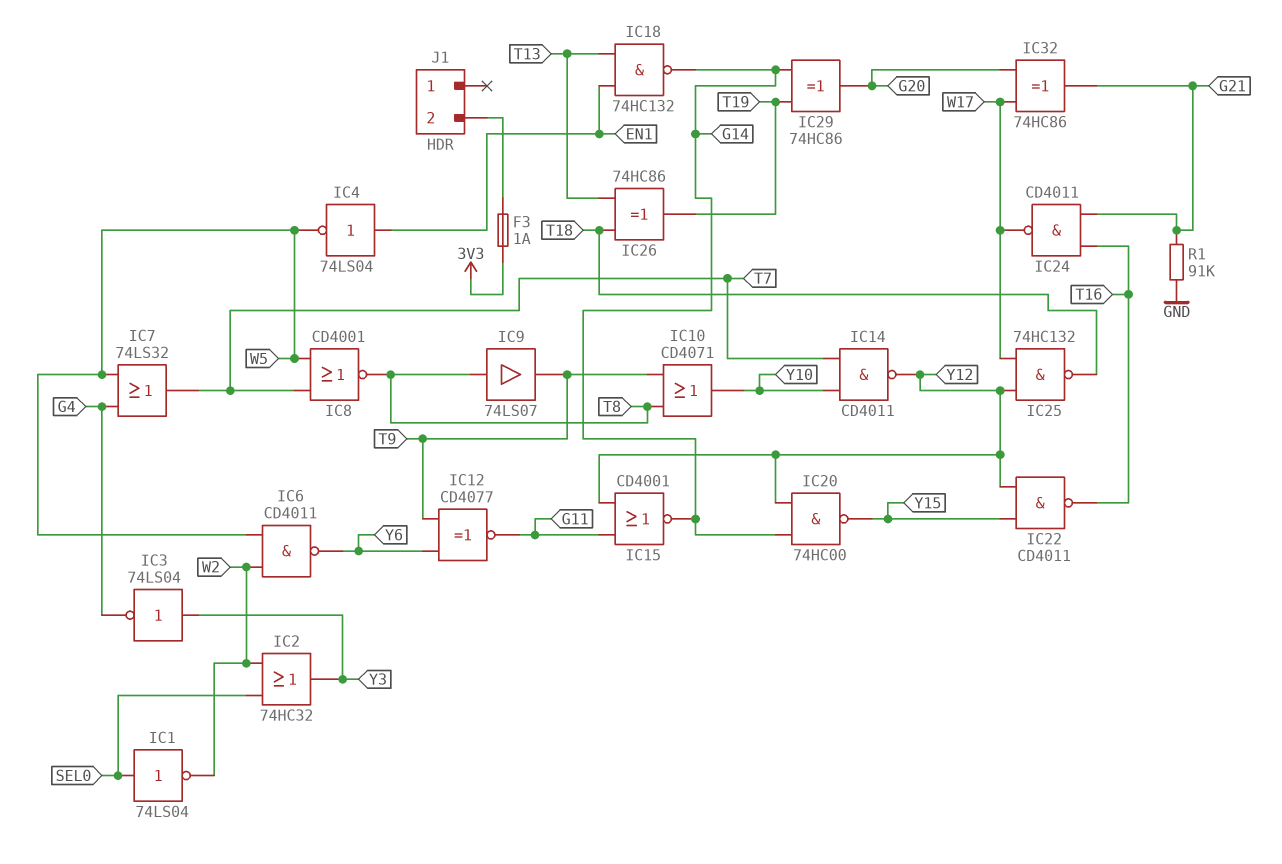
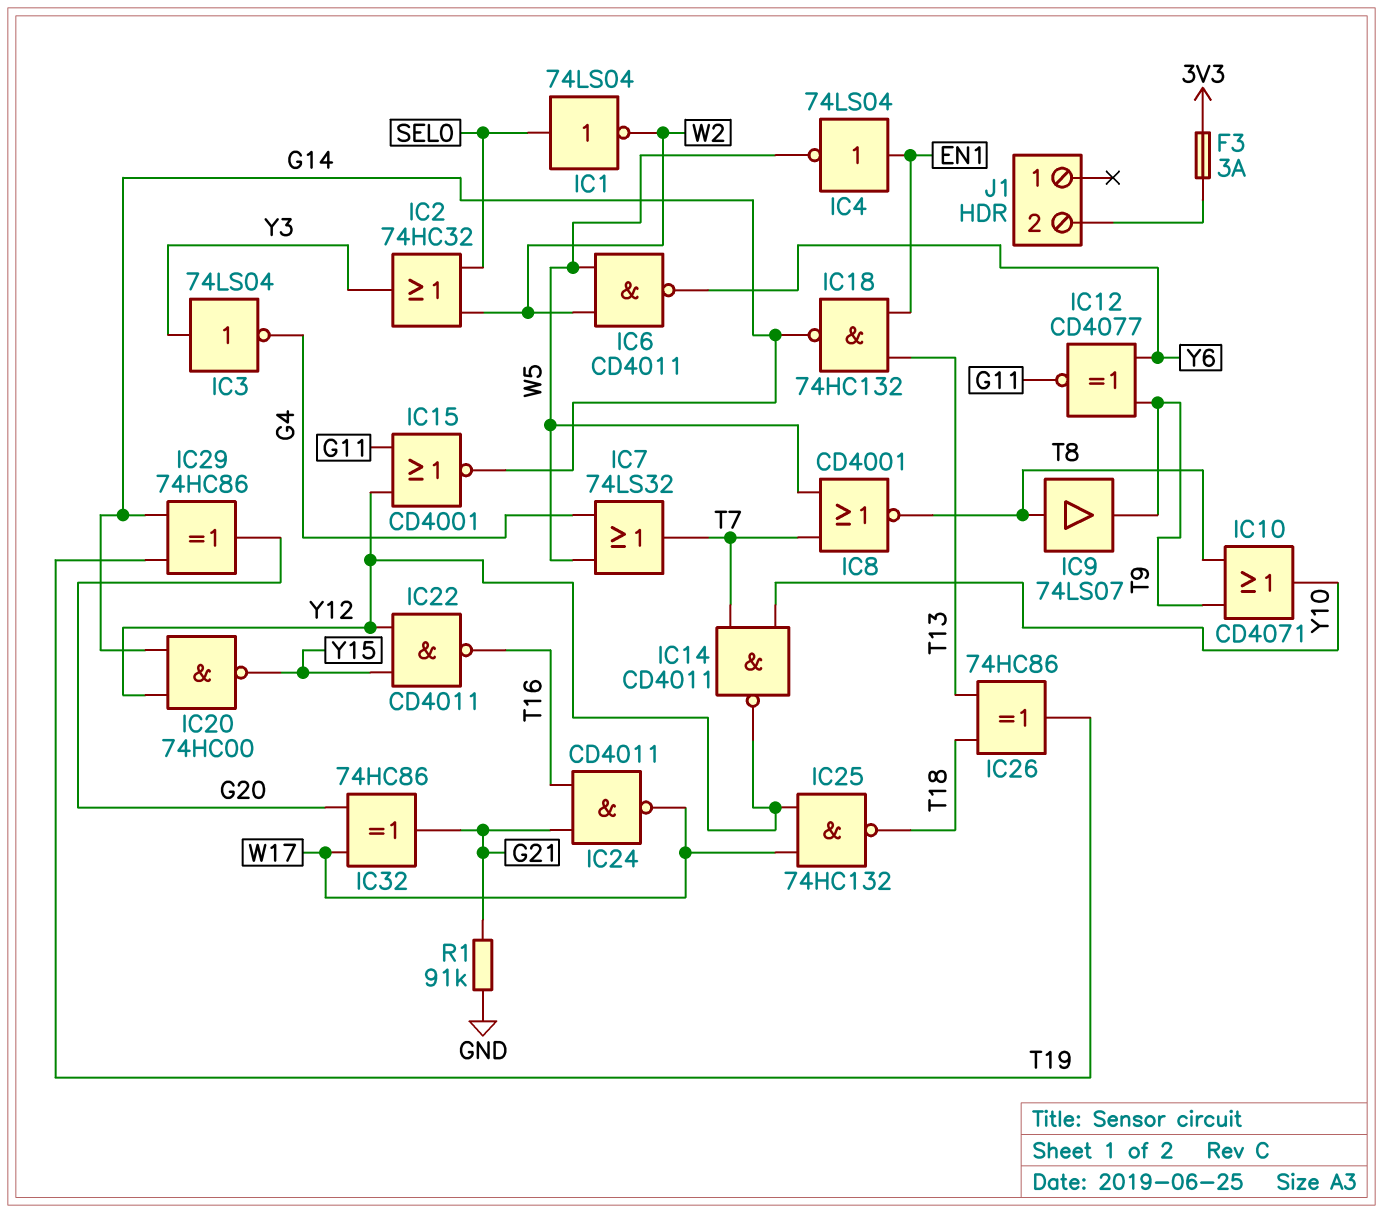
F3: 1A (3V3, J1/2) -> 3A (3V3, J1/2)

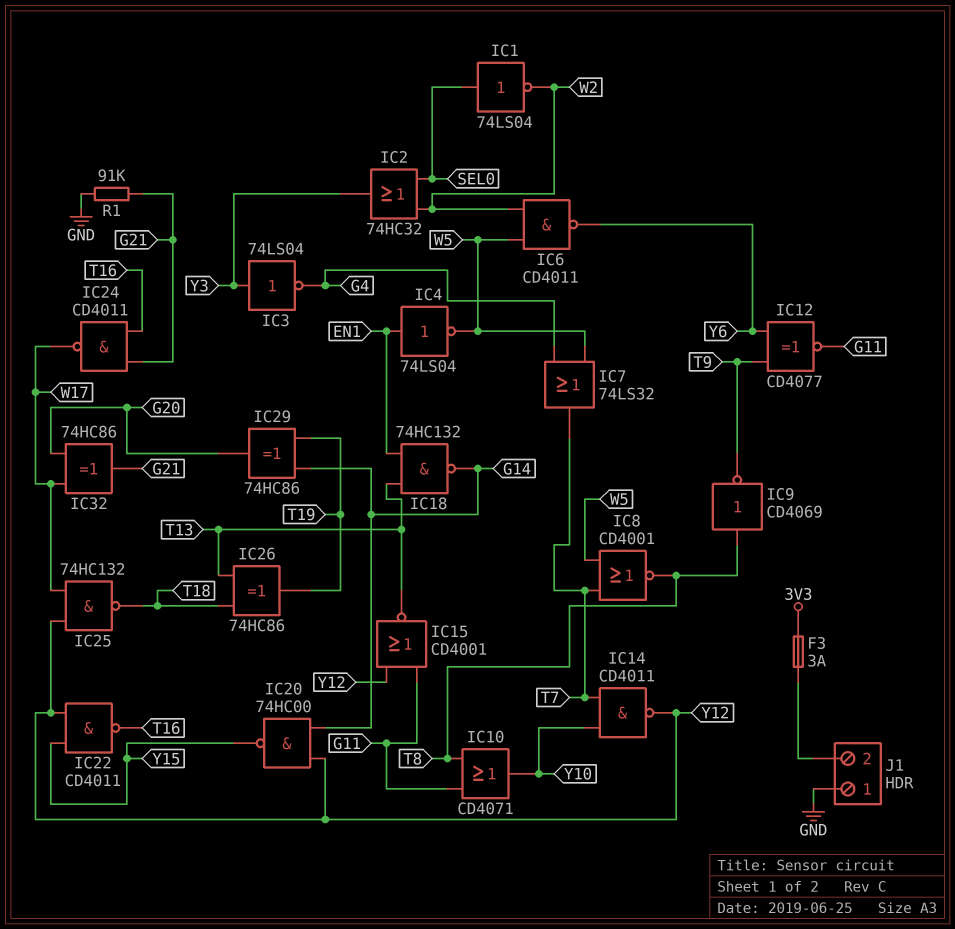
IC9: buffer 74LS07 (in T8, out T9) -> NOT CD4069 (in T8, out T9)
IC10: OR CD4071 (in T8, in T9, out Y10) -> OR CD4071 (in G11, in T8, out Y10)
IC15: NOR CD4001 (in G11, in Y12, out G14) -> NOR CD4001 (in G11, in Y12, out T13)
J1 pin 1: none -> GND

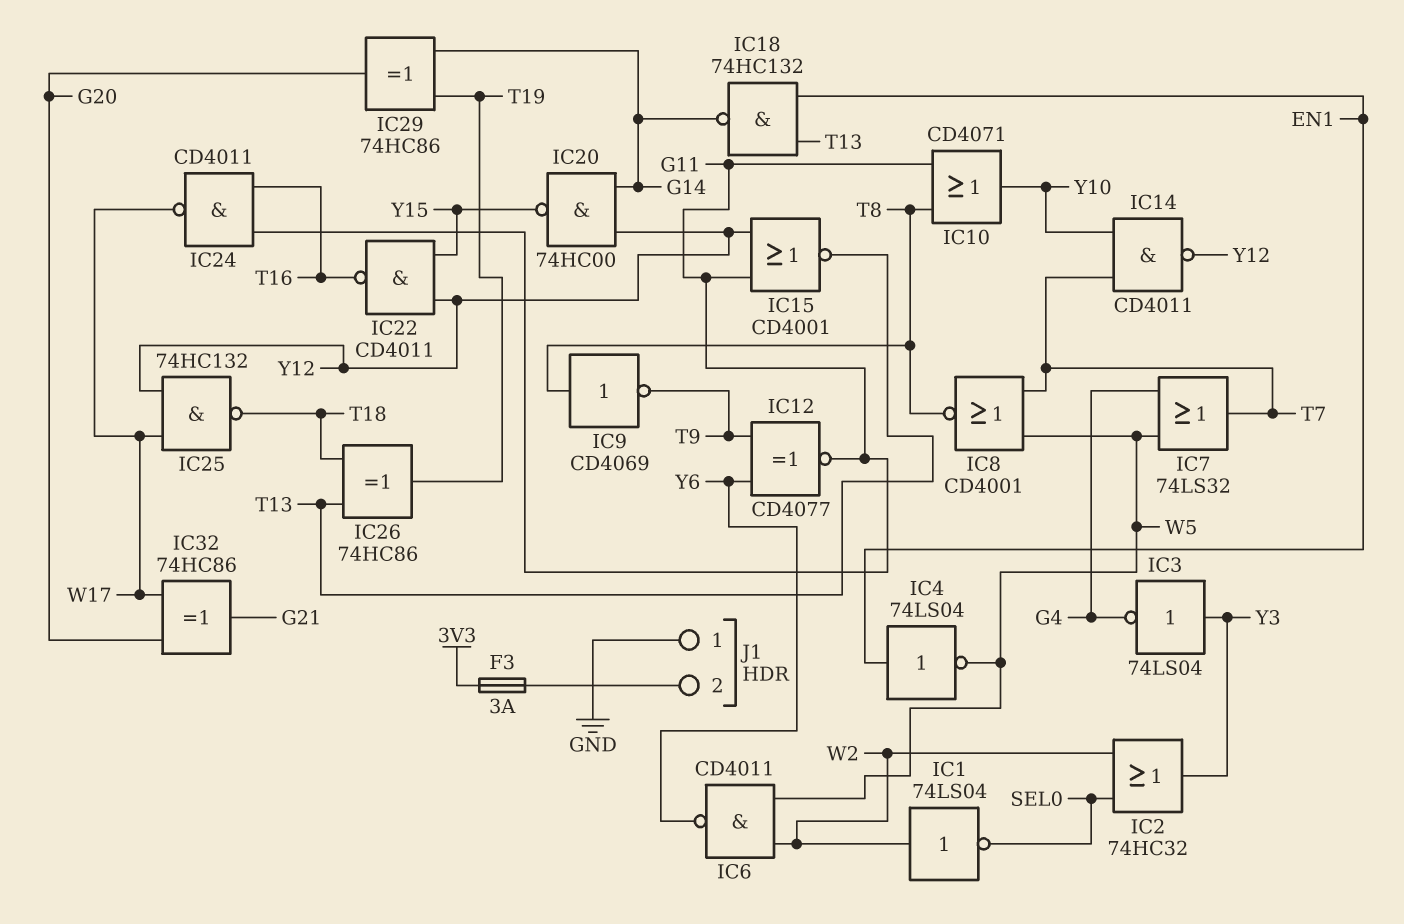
IC1: NOT 74LS04 (in SEL0, out W2) -> NOT 74LS04 (in W2, out SEL0)
IC24: NAND CD4011 (in G21, in T16, out W17) -> NAND CD4011 (in G11, in T16, out W17)
R1: 91k (G21, GND) -> none

